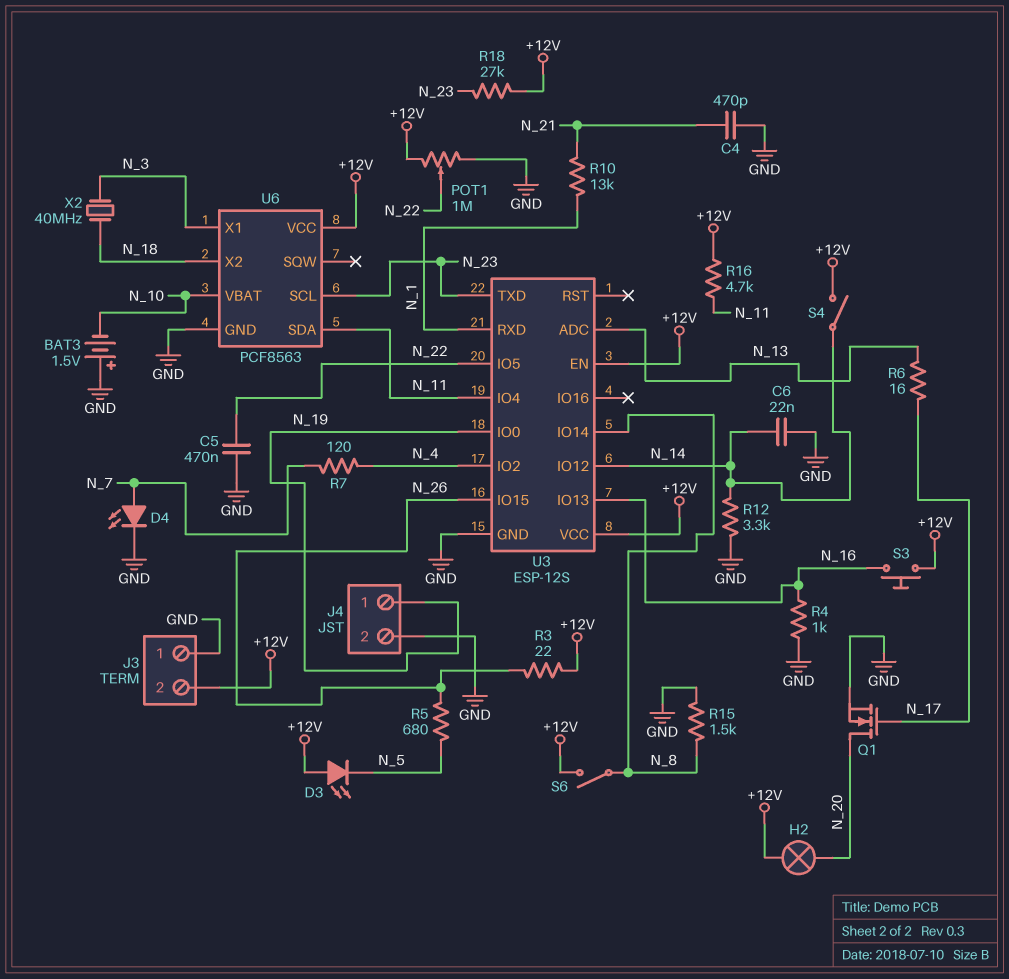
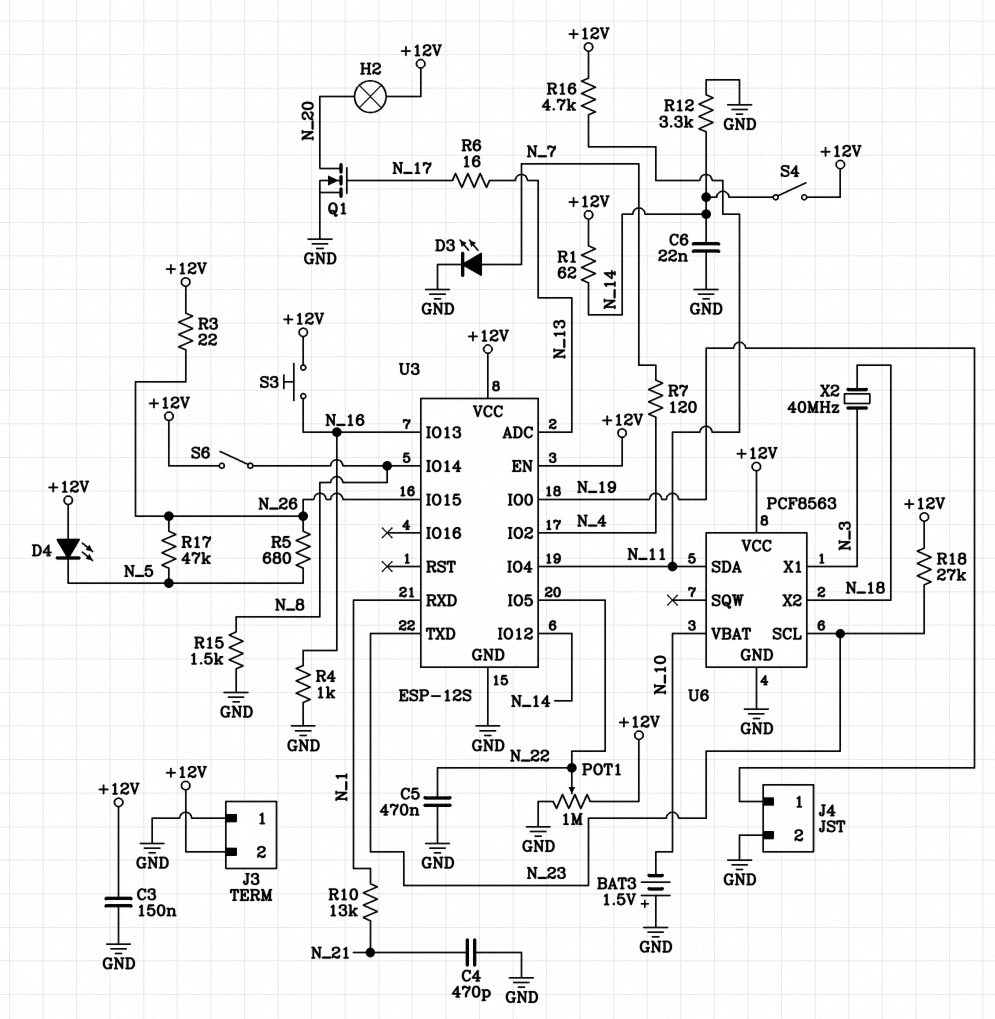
C3: none -> 150nF (+12V, GND)
D3: LED (A +12V, K N_5) -> LED (A N_7, K GND)
D4: LED (A N_7, K GND) -> LED (A +12V, K N_5)
R1: none -> 62 (+12V, N_14)
R17: none -> 47k (N_5, N_26)

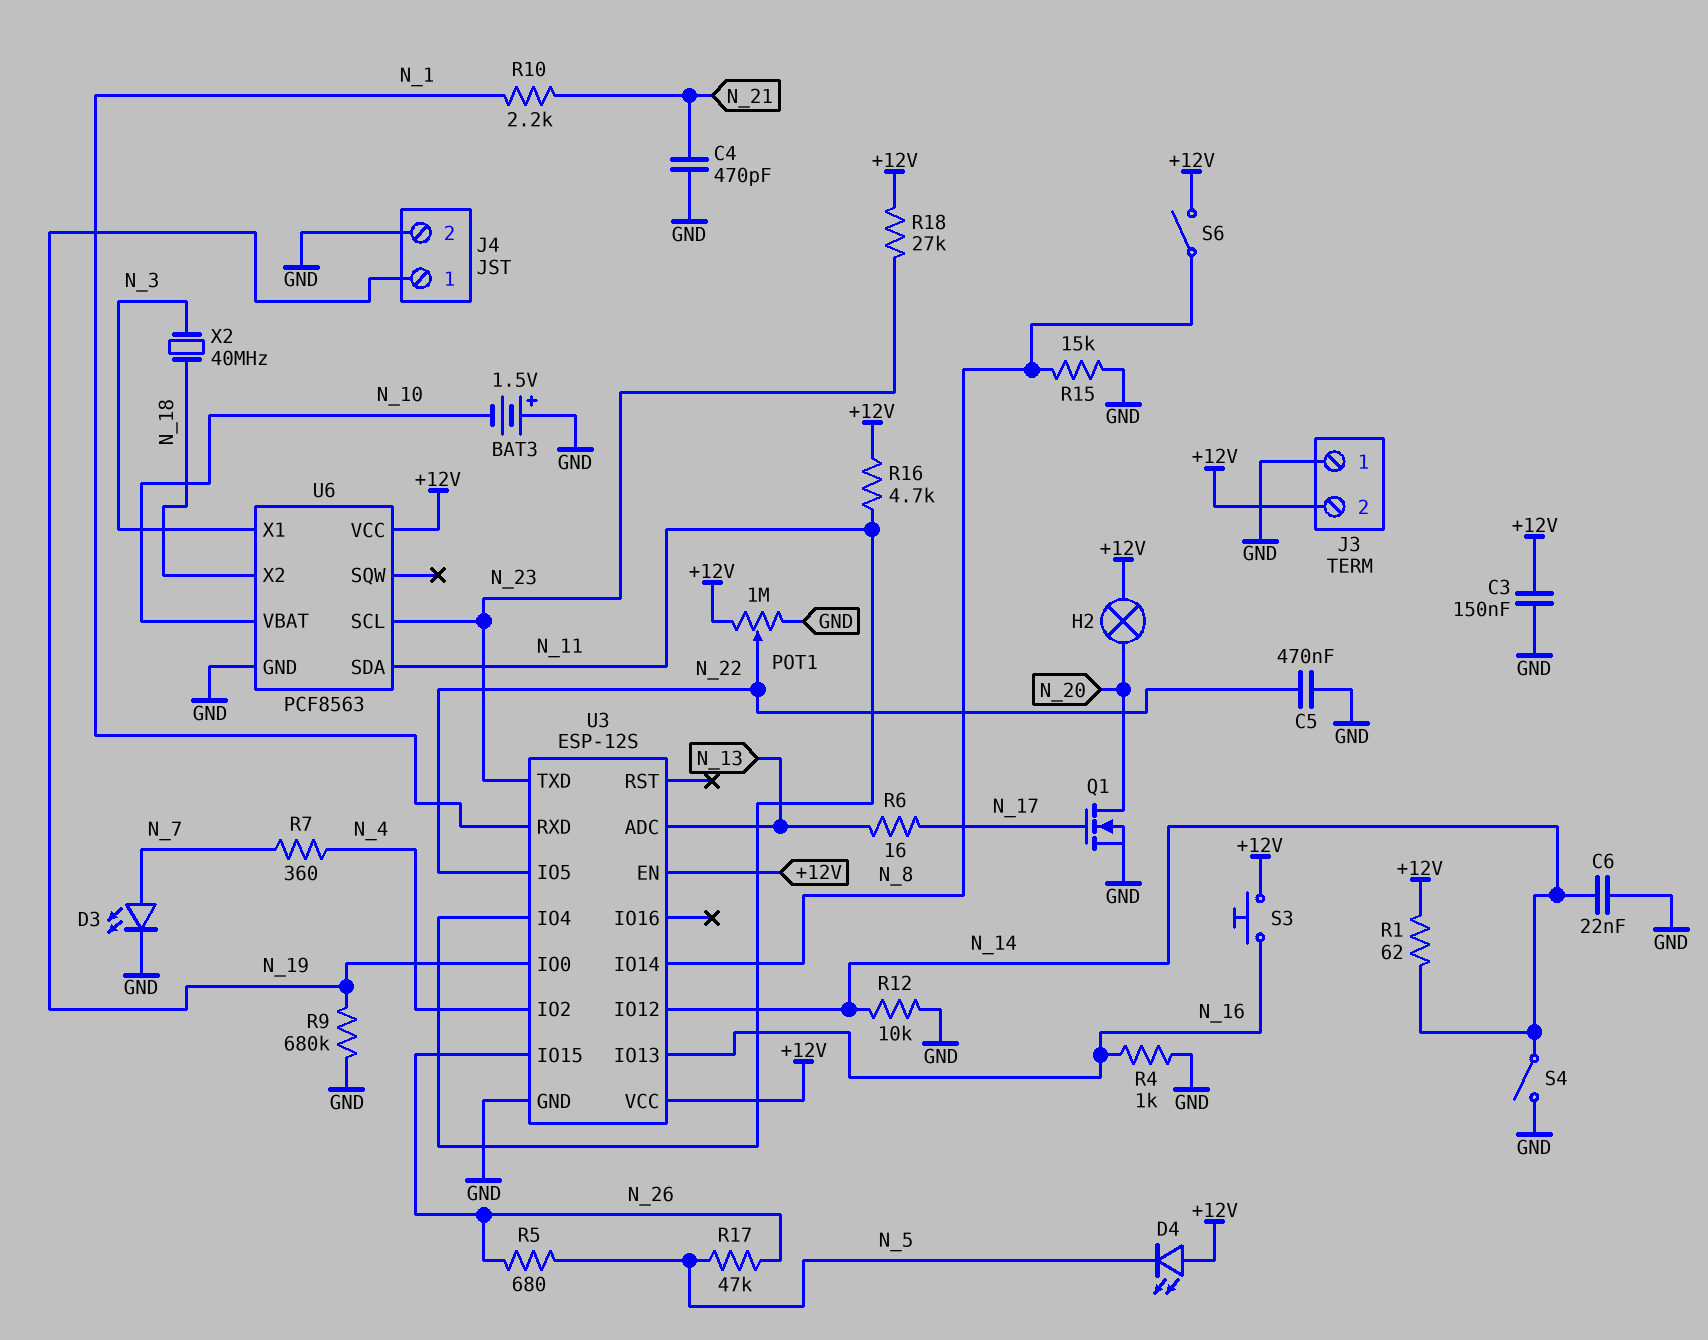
R3: 22 (+12V, N_26) -> none
R7: 120 (N_4, N_7) -> 360 (N_4, N_7)
R9: none -> 680k (GND, N_19)
R10: 13k (N_1, N_21) -> 2.2k (N_1, N_21)
R12: 3.3k (GND, N_14) -> 10k (GND, N_14)
R15: 1.5k (GND, N_8) -> 15k (GND, N_8)
S4: switch (+12V, N_14) -> switch (GND, N_14)

